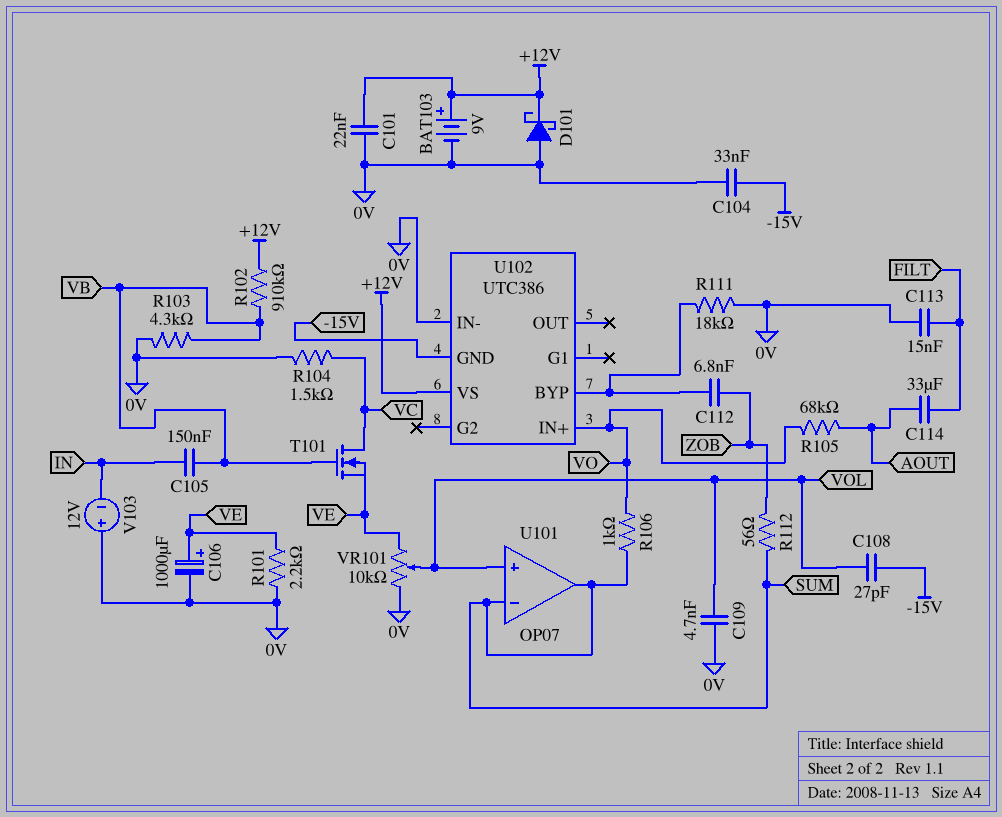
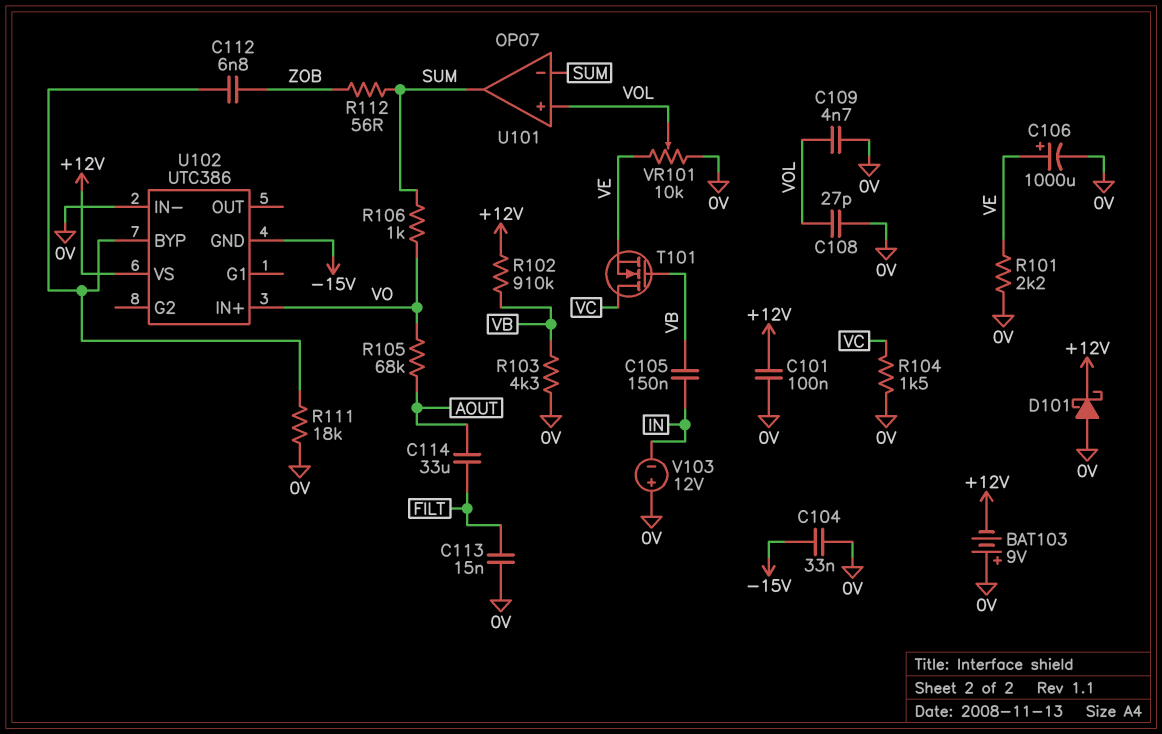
BAT103: 9V (plus +12V, minus 0V) -> 9V (plus 0V, minus +12V)
C101: 22nF (+12V, 0V) -> 100nF (+12V, 0V)
C108: 27pF (-15V, VOL) -> 27pF (0V, VOL)

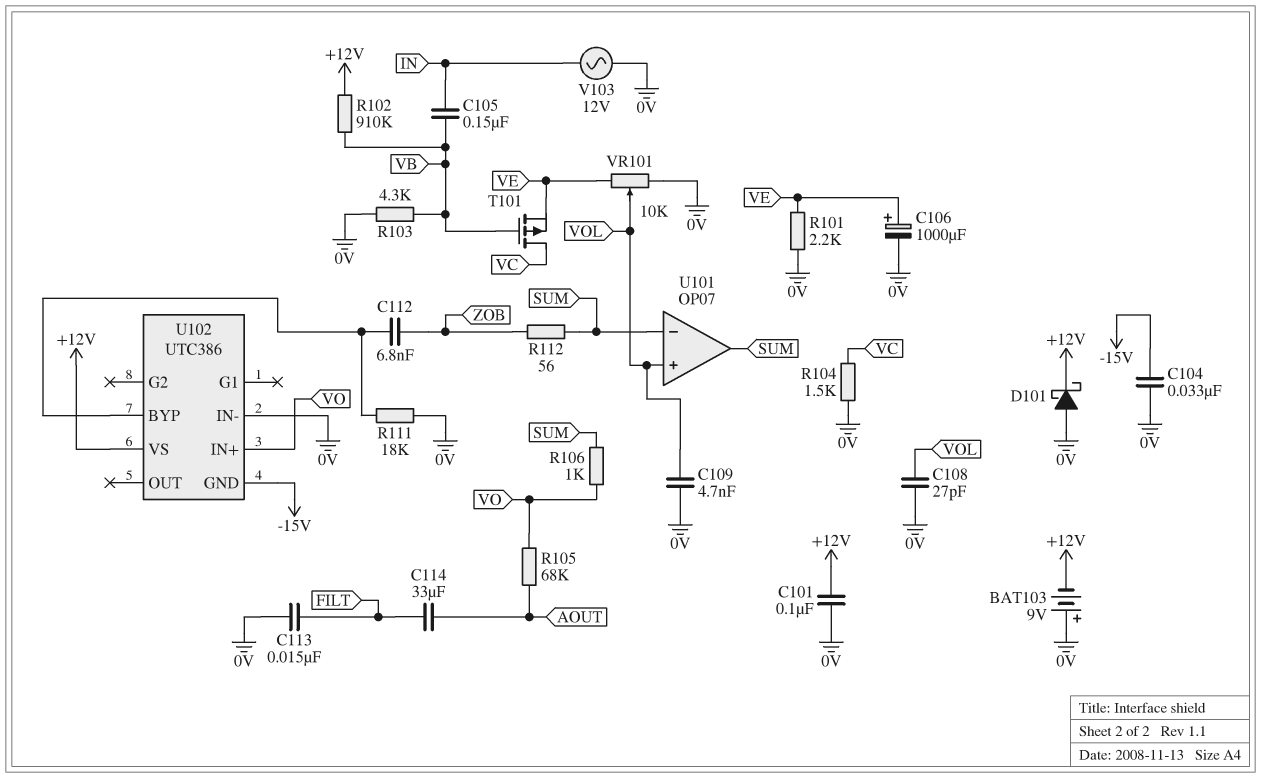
T101: NMOS (G VB, D VC, S VE) -> PMOS (G VB, D VC, S VE)
V103: 12V (plus 0V, minus IN) -> AC 12V (0V, IN)

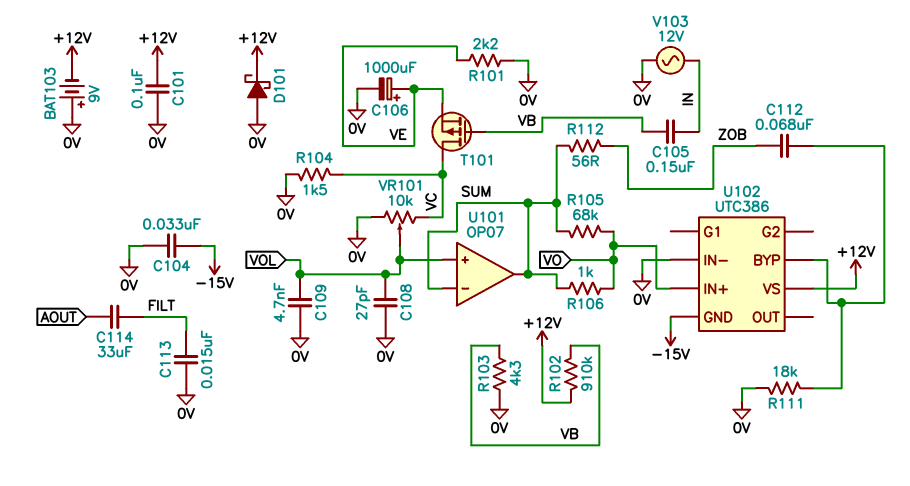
C112: 6.8nF (U102/BYP, ZOB) -> 68nF (U102/BYP, ZOB)
R105: 68k (AOUT, VO) -> 68k (SUM, VO)
VR101: 10k (0V, VE, wiper VOL) -> 10k (0V, VC, wiper VOL)

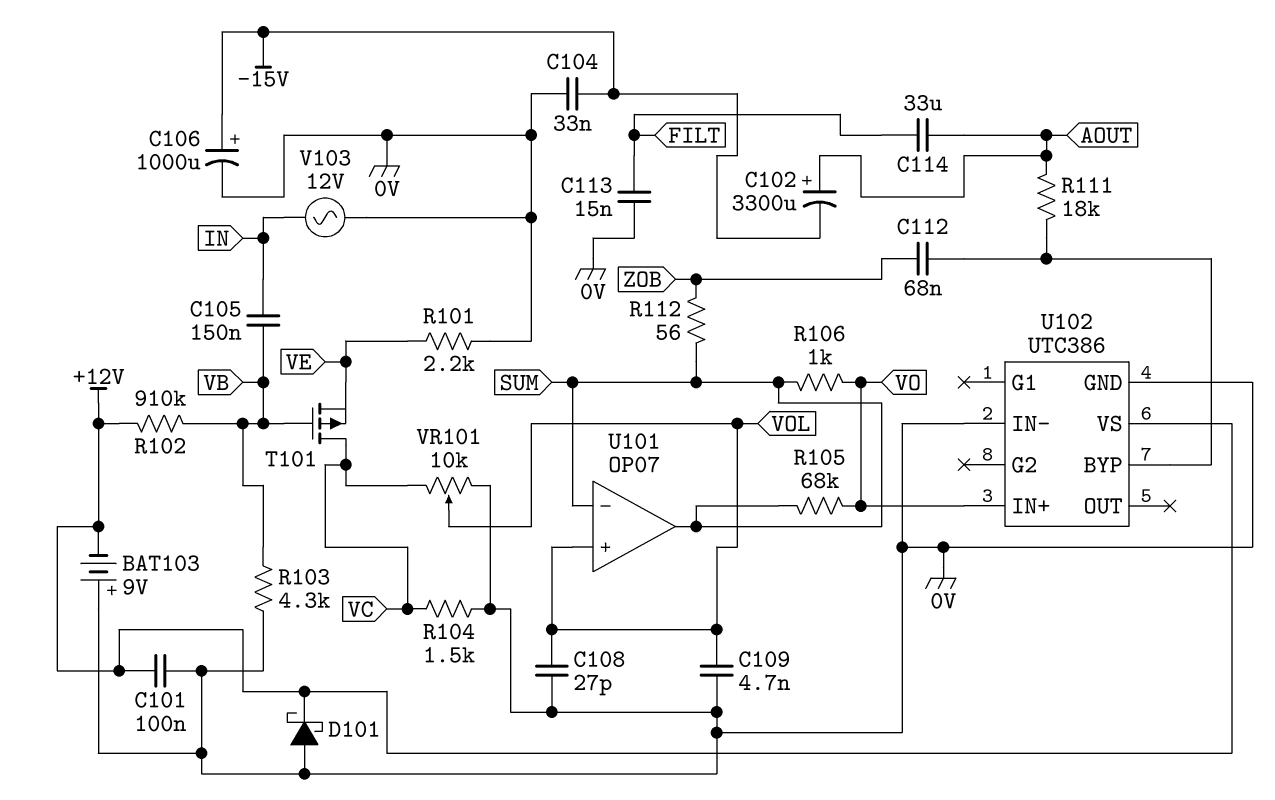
C102: none -> 3300uF (plus AOUT, minus -15V)
C106: 1000uF (plus VE, minus 0V) -> 1000uF (plus -15V, minus 0V)
R111: 18k (0V, U102/BYP) -> 18k (AOUT, U102/BYP)
U102 pin GND: -15V -> 0V

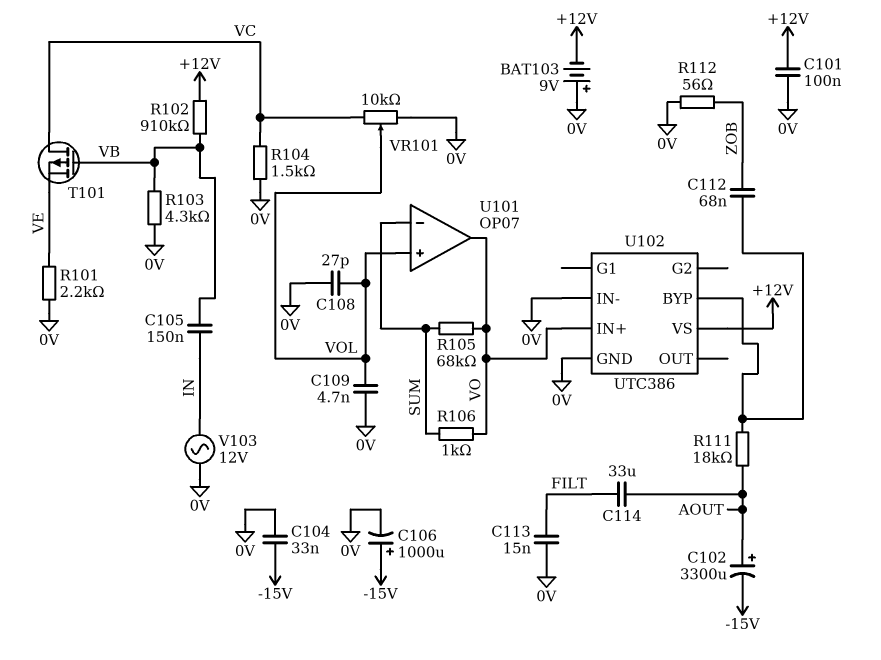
D101: schottky (A 0V, K +12V) -> none
R112: 56 (SUM, ZOB) -> 56 (0V, ZOB)
U101 pin out: SUM -> VO

